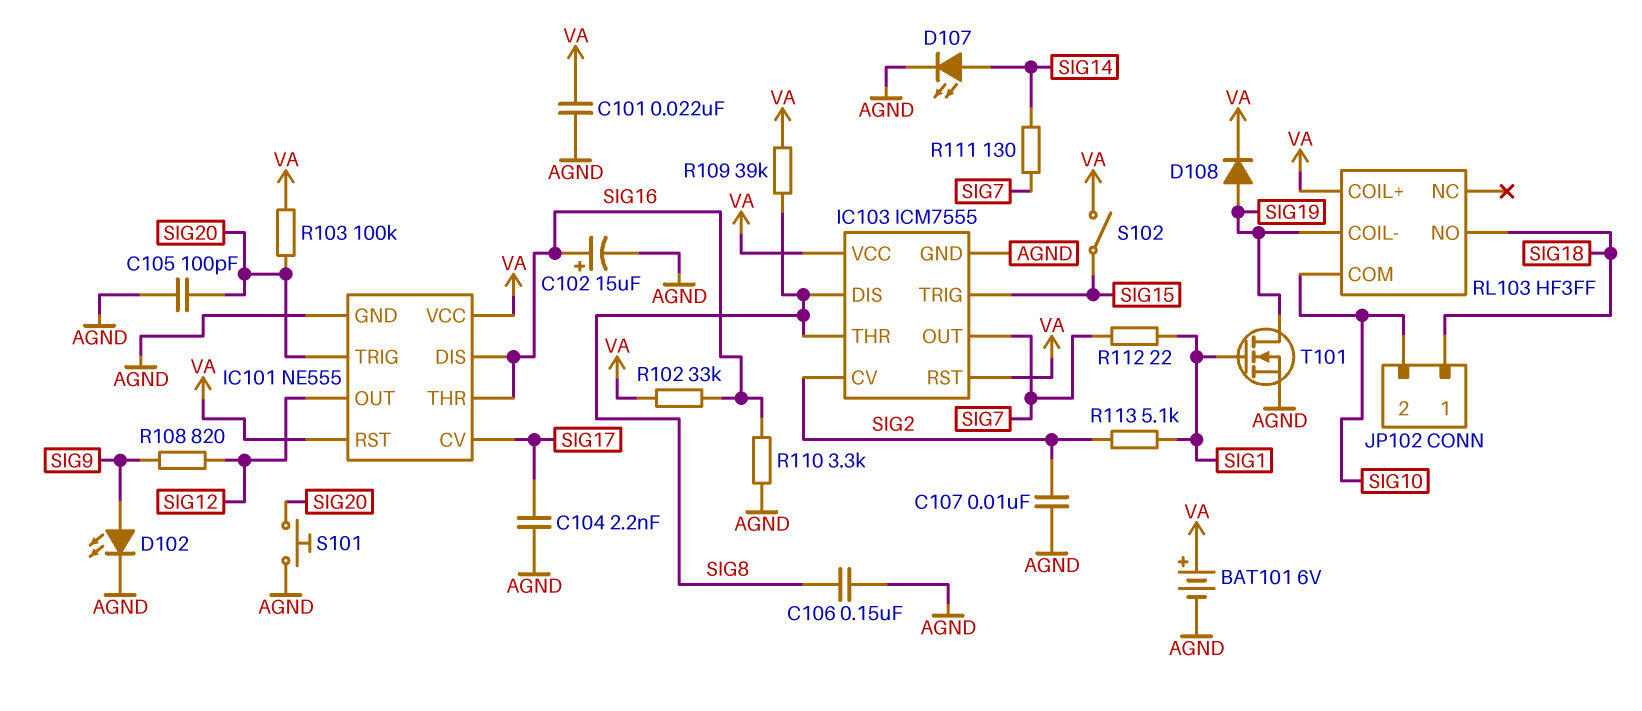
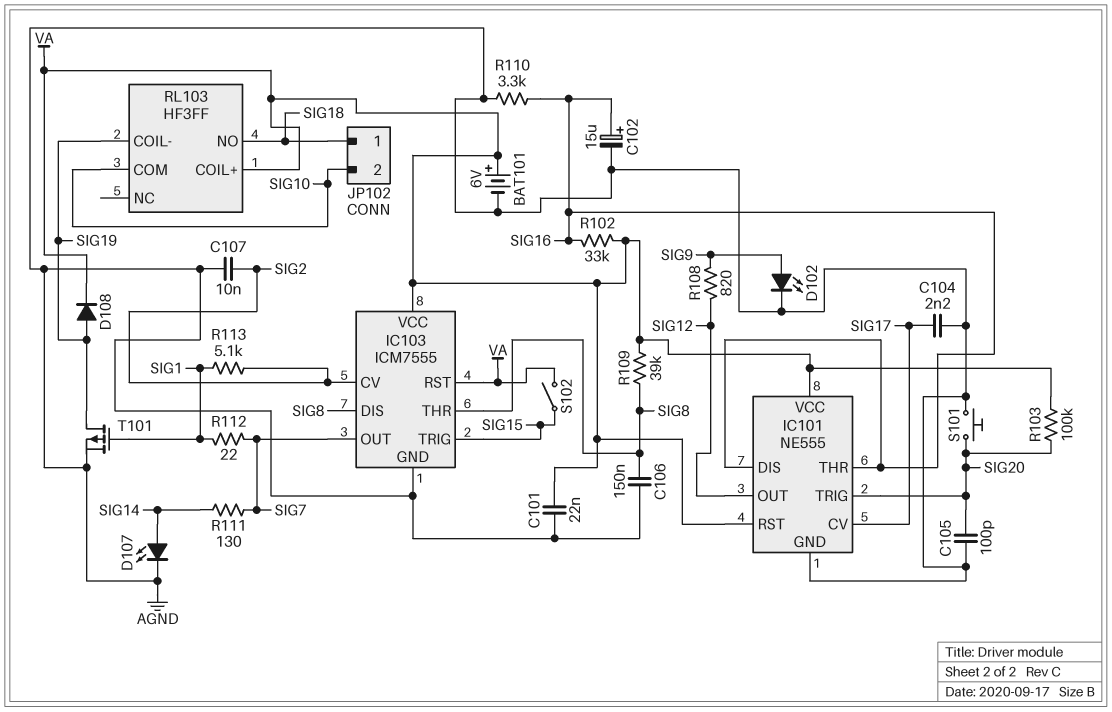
T101: NMOS (G SIG1, D SIG19, S AGND) -> PMOS (G SIG1, D SIG19, S AGND)

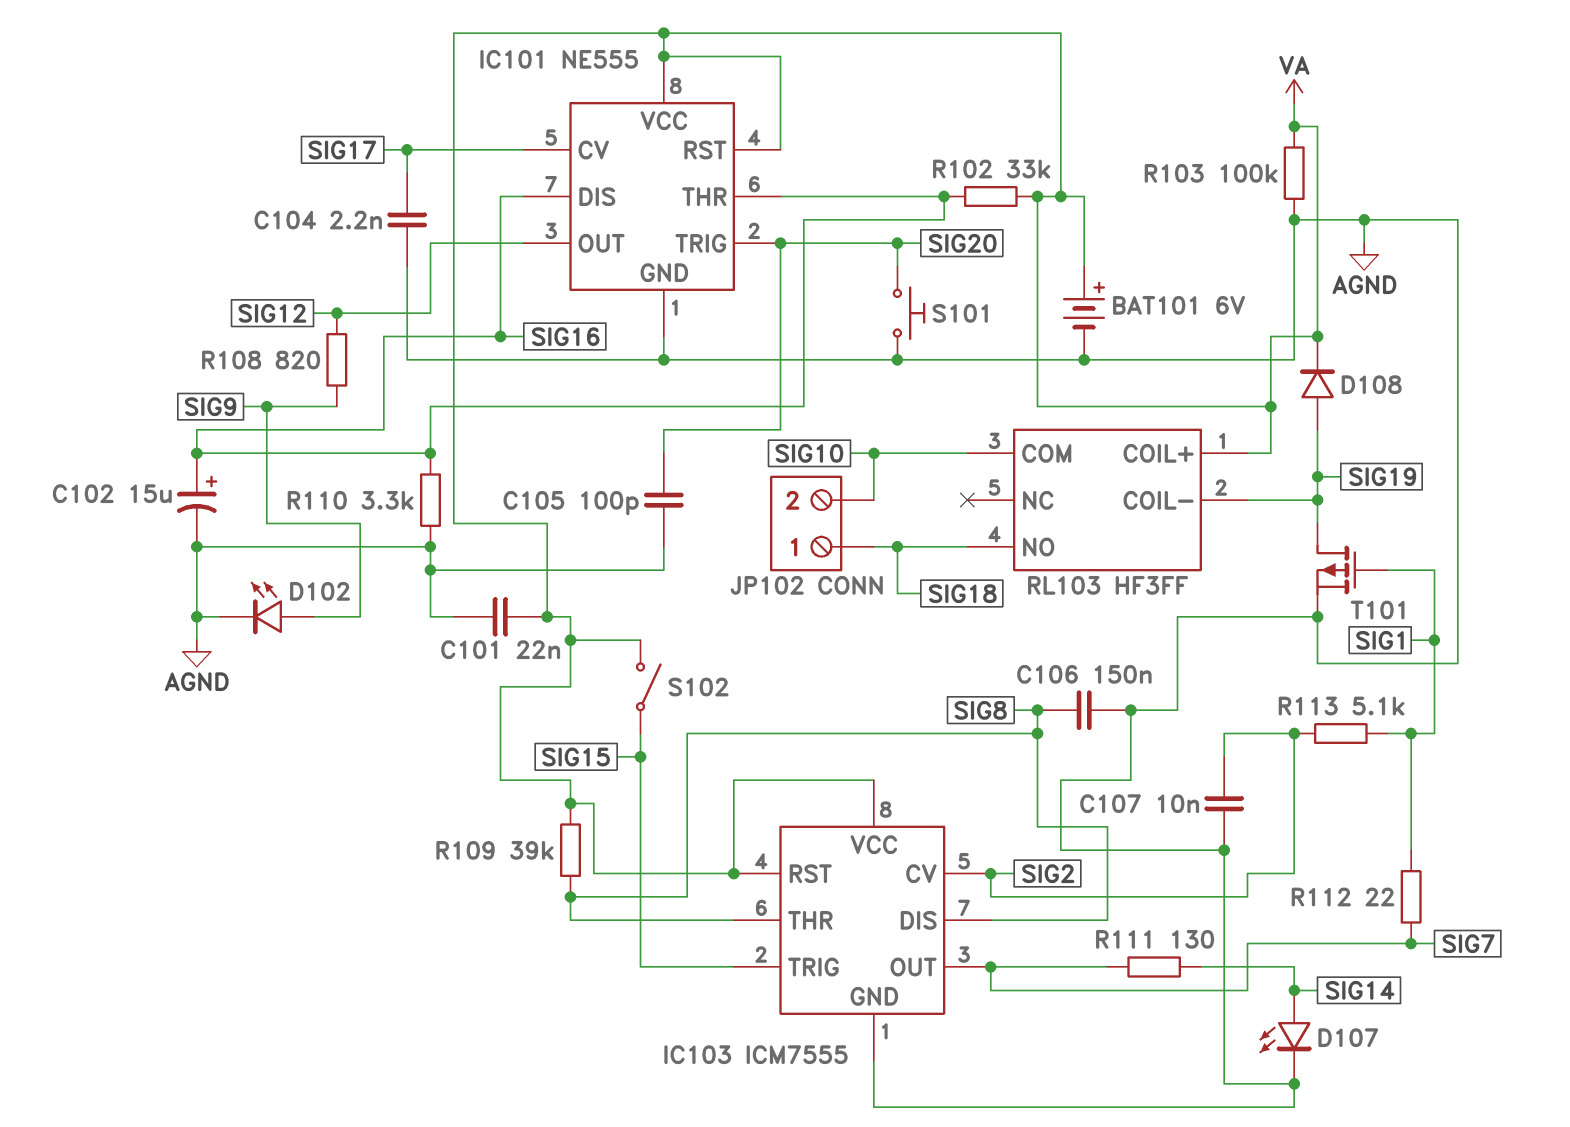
R103: 100k (SIG20, VA) -> 100k (AGND, VA)

